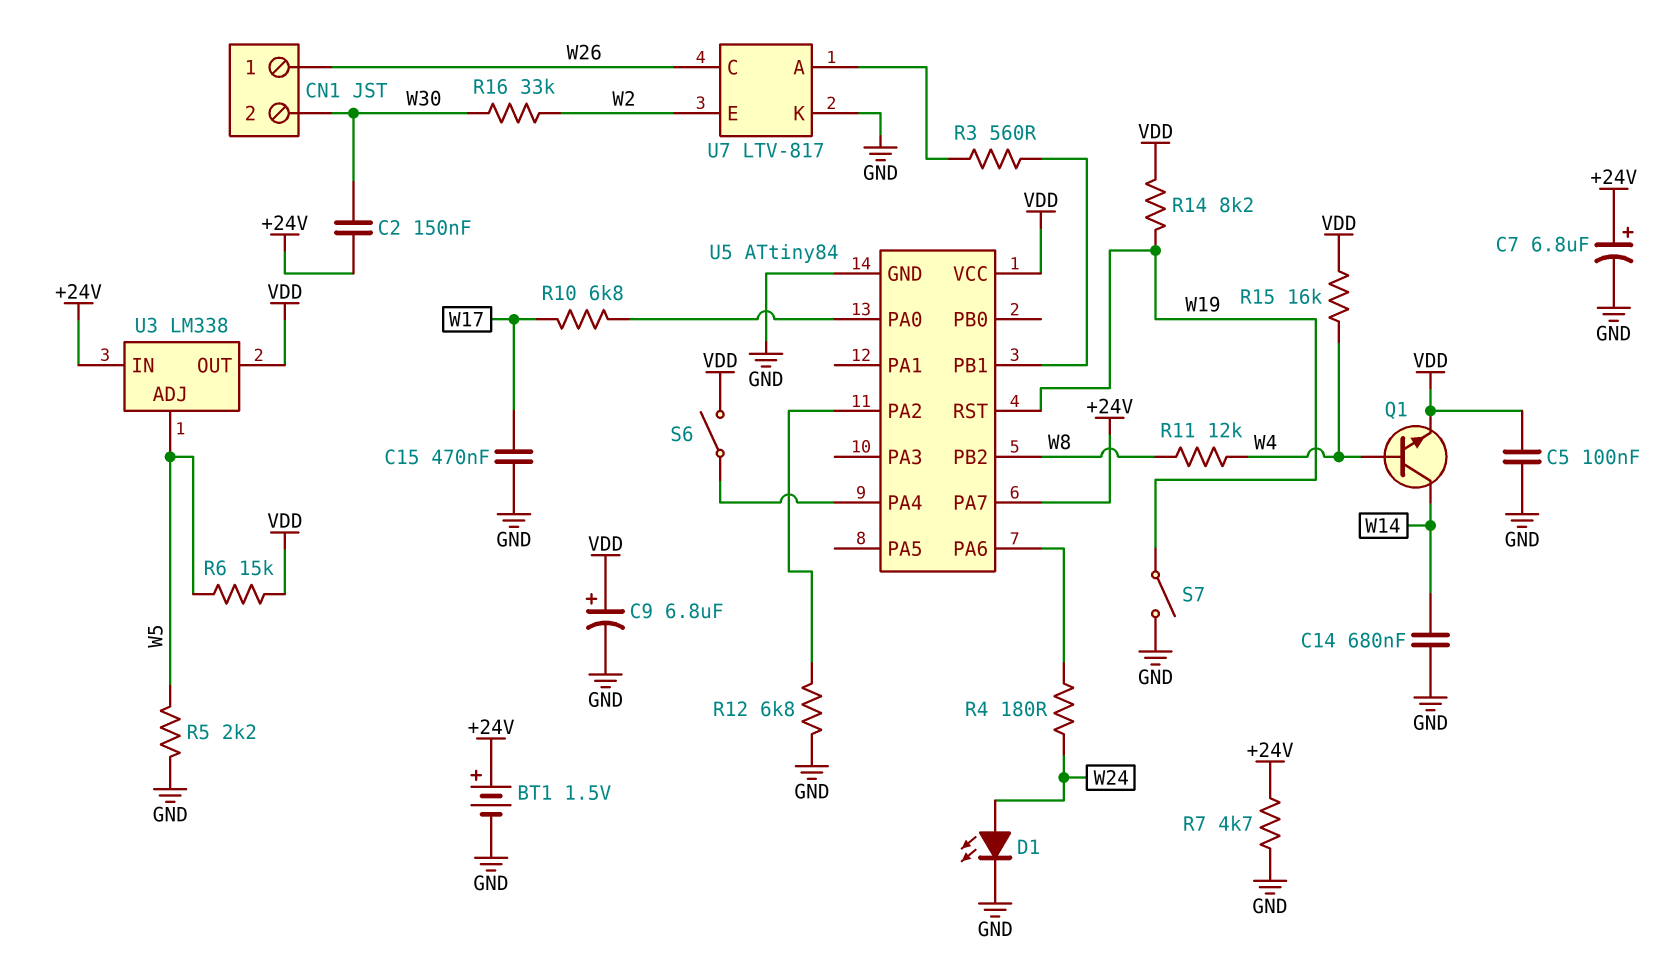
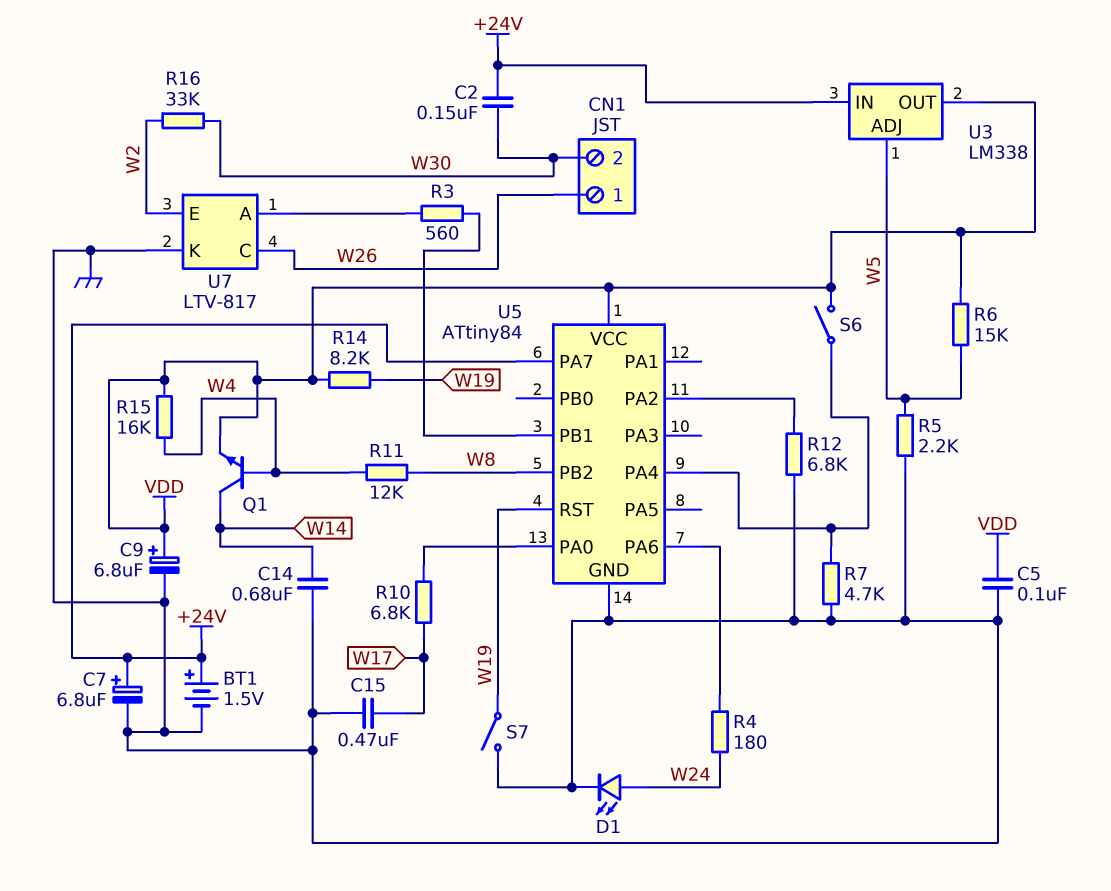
R7: 4.7k (+24V, GND) -> 4.7k (GND, U5/PA4)

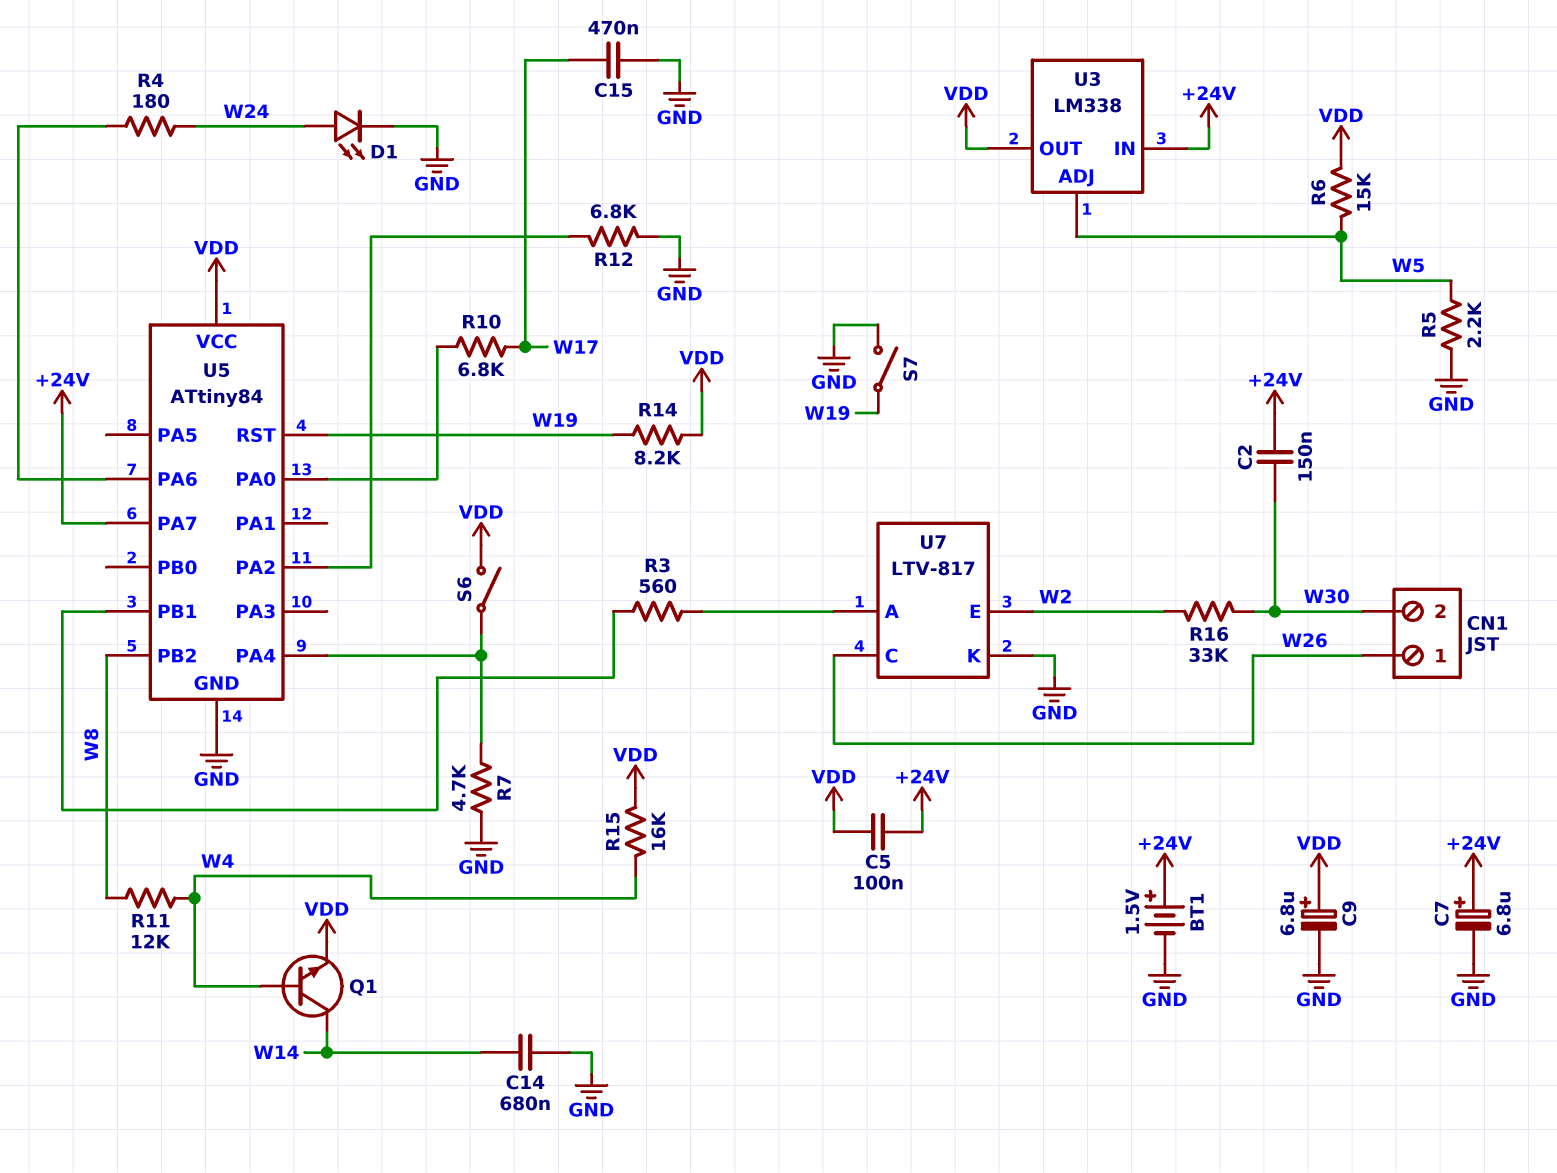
C5: 100nF (GND, VDD) -> 100nF (+24V, VDD)

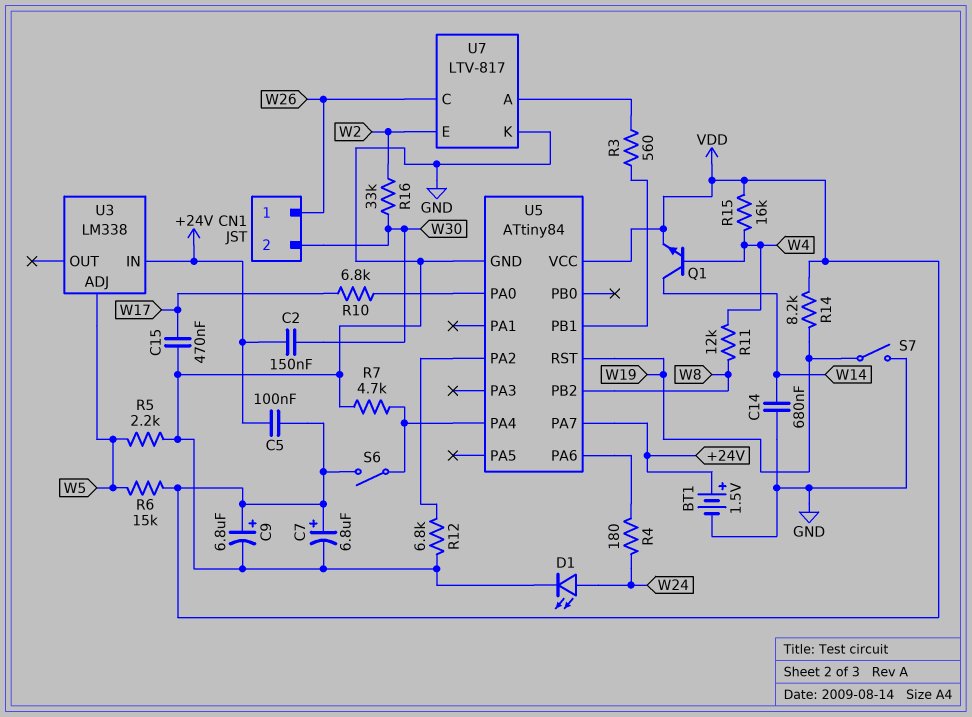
C7: 6.8uF (plus +24V, minus GND) -> 6.8uF (plus VDD, minus GND)
U3 pin OUT: VDD -> none

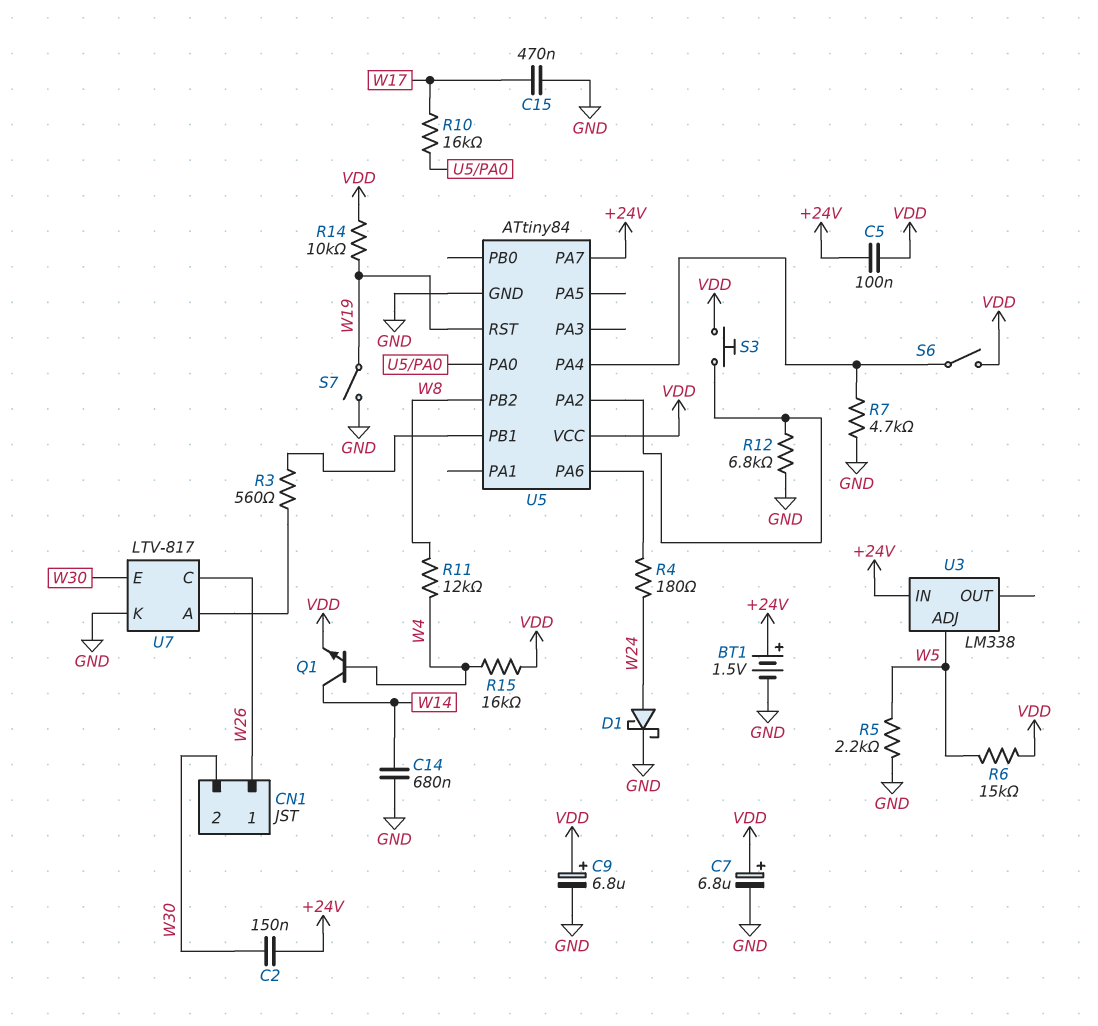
D1: LED (A W24, K GND) -> schottky (A W24, K GND)
R10: 6.8k (U5/PA0, W17) -> 16k (U5/PA0, W17)
R14: 8.2k (VDD, W19) -> 10k (VDD, W19)
R16: 33k (W2, W30) -> none
S3: none -> button (U5/PA2, VDD)
U7 pin E: W2 -> W30

